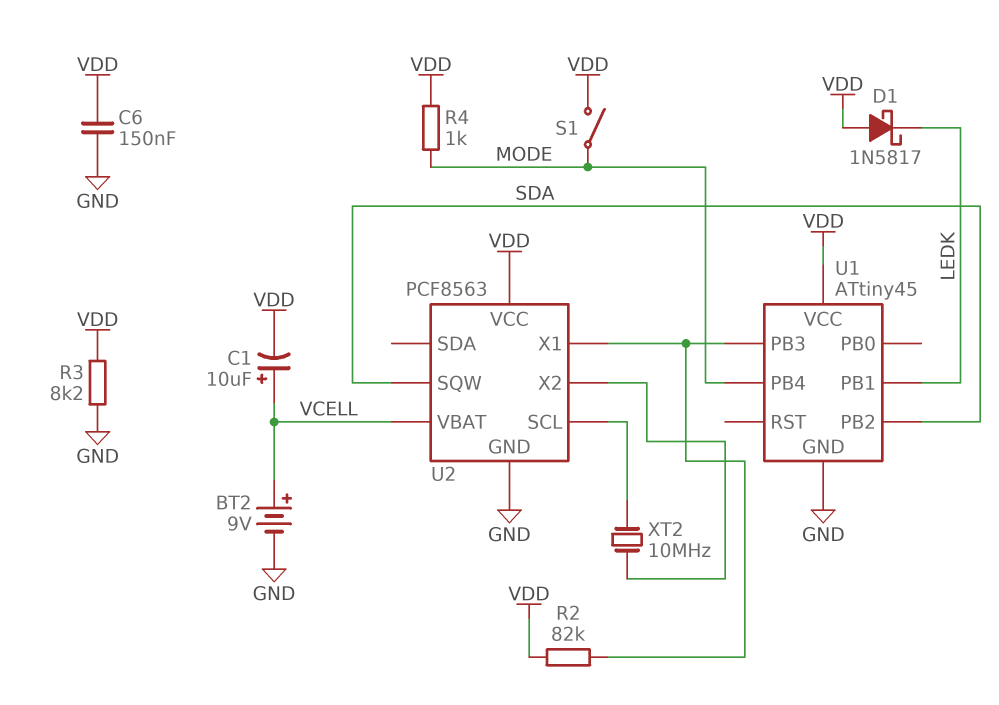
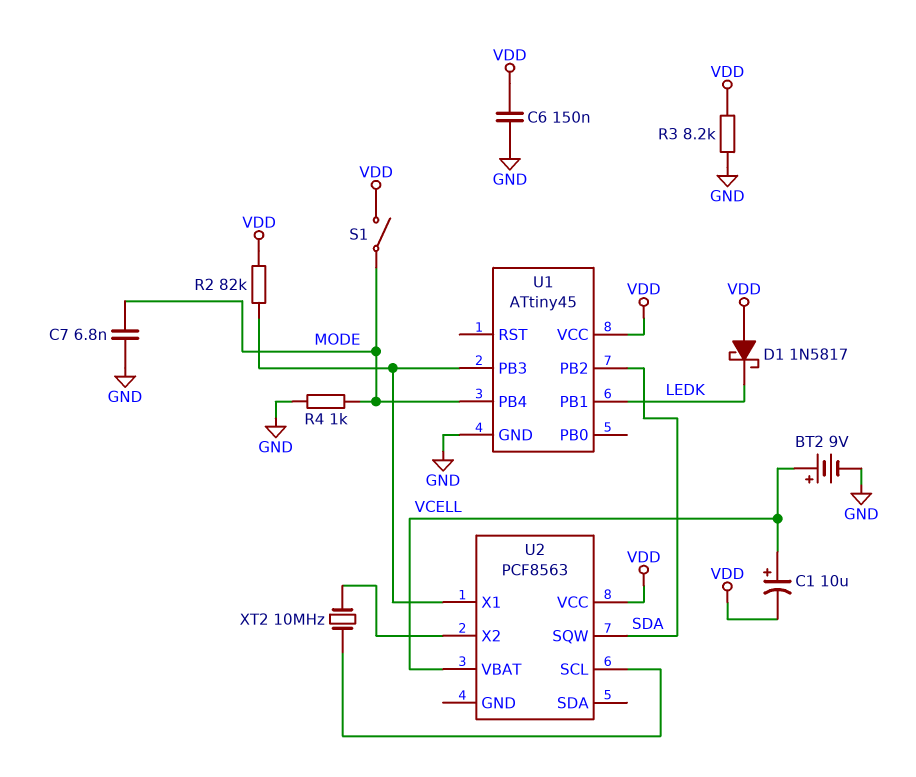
C7: none -> 6.8nF (GND, MODE)
R4: 1k (MODE, VDD) -> 1k (GND, MODE)
U2 pin GND: GND -> none

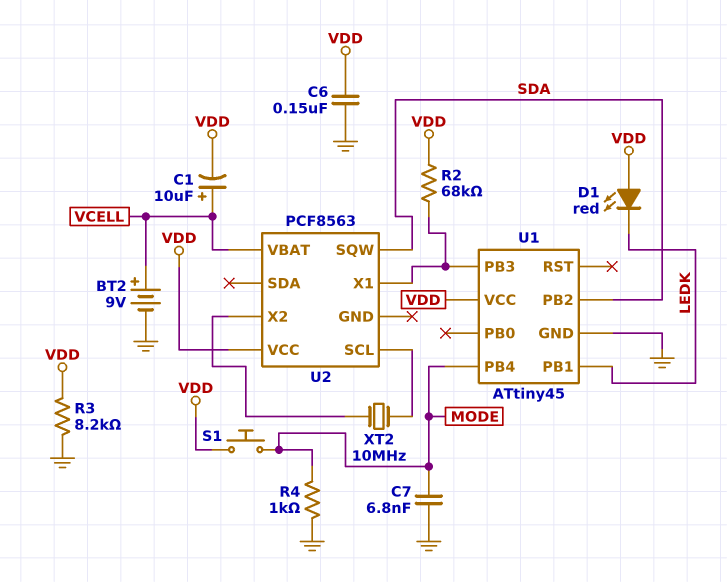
D1: schottky 1N5817 (A VDD, K LEDK) -> LED red (A VDD, K LEDK)
R2: 82k (U1/PB3, VDD) -> 68k (U1/PB3, VDD)
S1: switch (MODE, VDD) -> button (MODE, VDD)

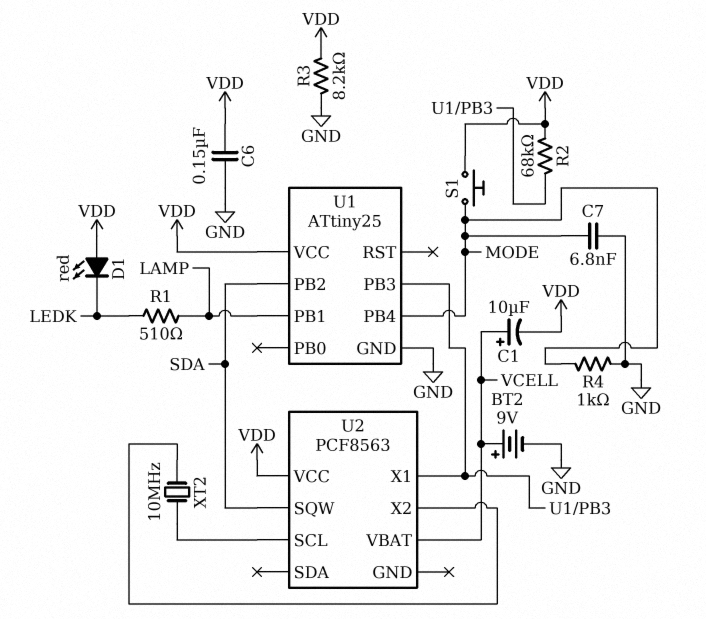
R1: none -> 510 (LAMP, LEDK)
U1: ATtiny45 -> ATtiny25
U1 pin PB1: LEDK -> LAMP

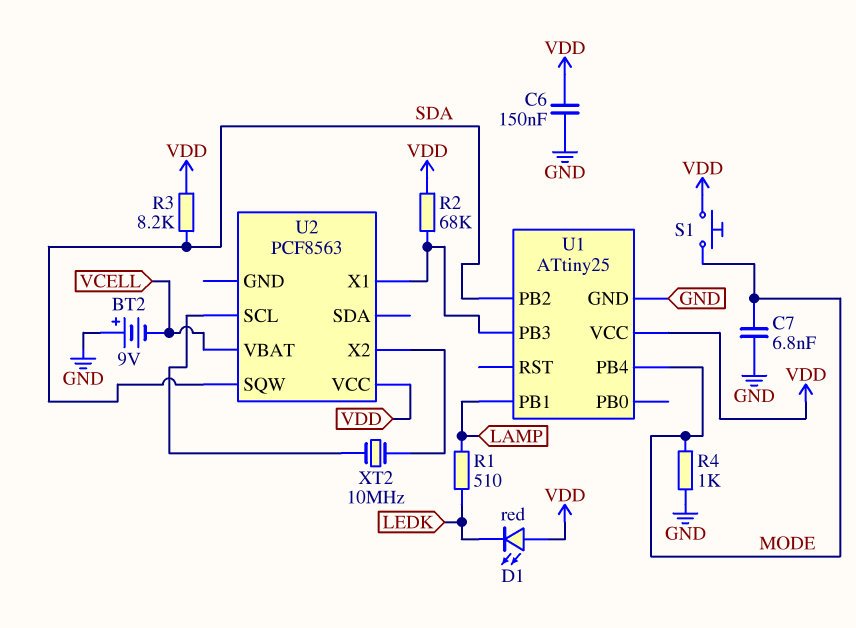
BT2: 9V (plus VCELL, minus GND) -> 9V (plus GND, minus VCELL)
C1: 10uF (plus VCELL, minus VDD) -> none
R3: 8.2k (GND, VDD) -> 8.2k (SDA, VDD)

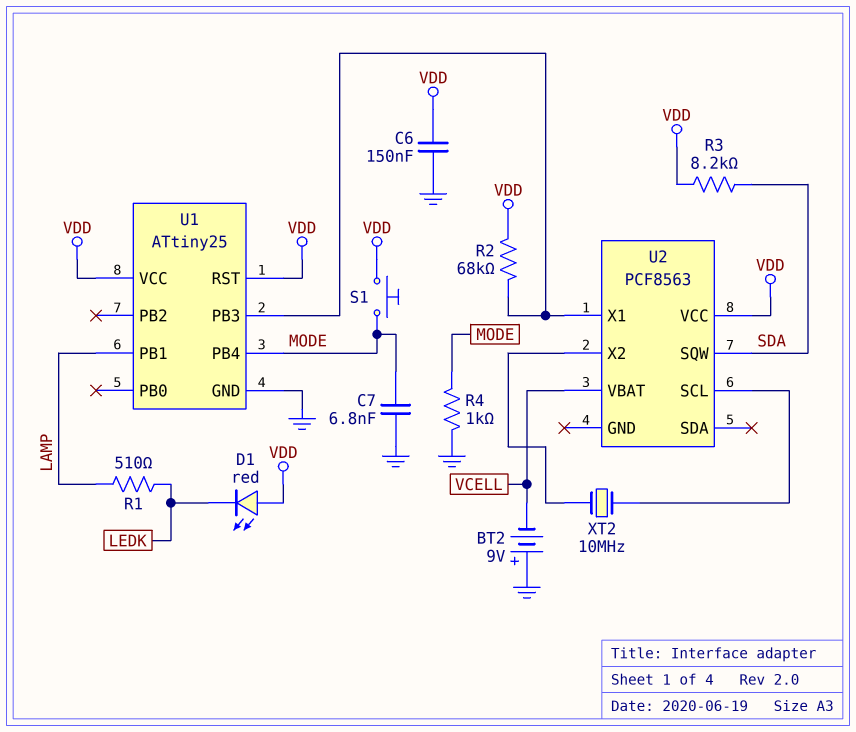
U1 pin PB2: SDA -> none
U1 pin RST: none -> VDD

